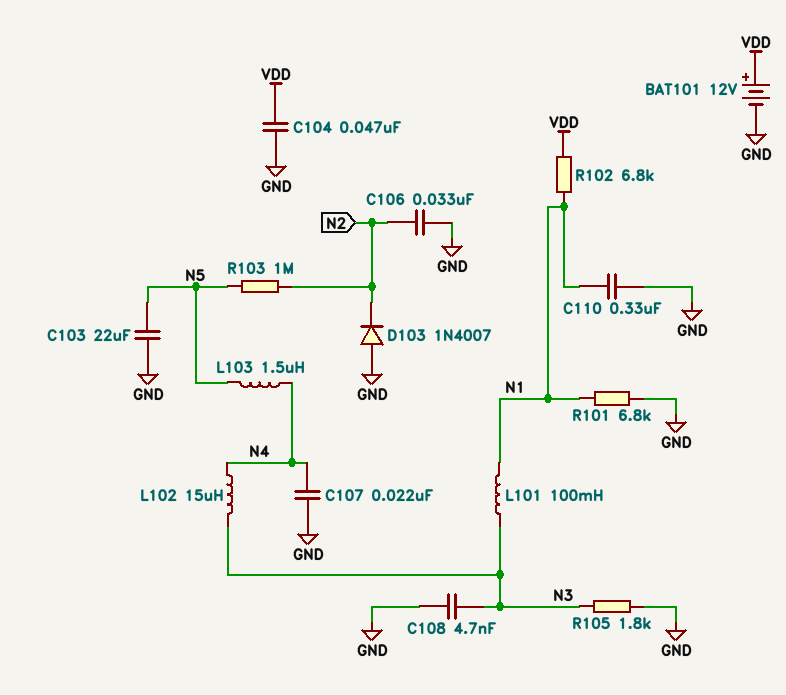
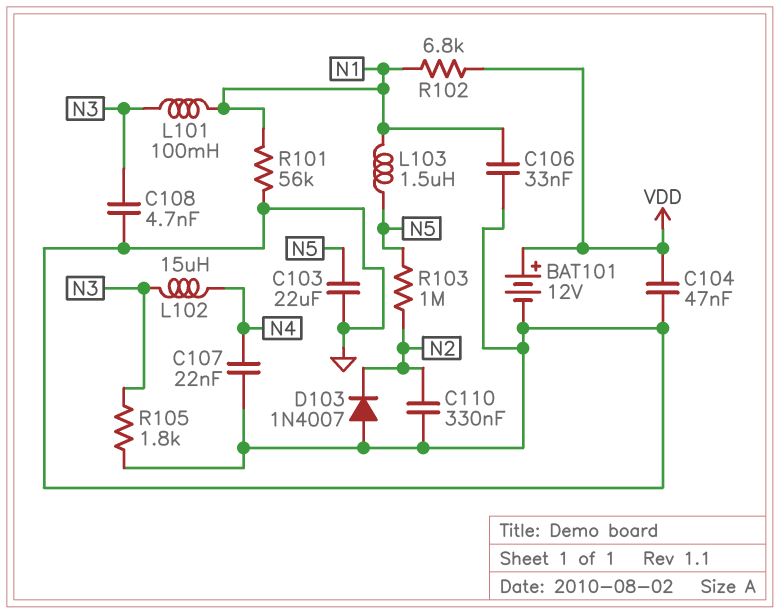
C106: 33nF (GND, N2) -> 33nF (GND, N1)
C110: 330nF (GND, N1) -> 330nF (GND, N2)
L103: 1.5uH (N4, N5) -> 1.5uH (N1, N5)
R101: 6.8k (GND, N1) -> 56k (GND, N1)

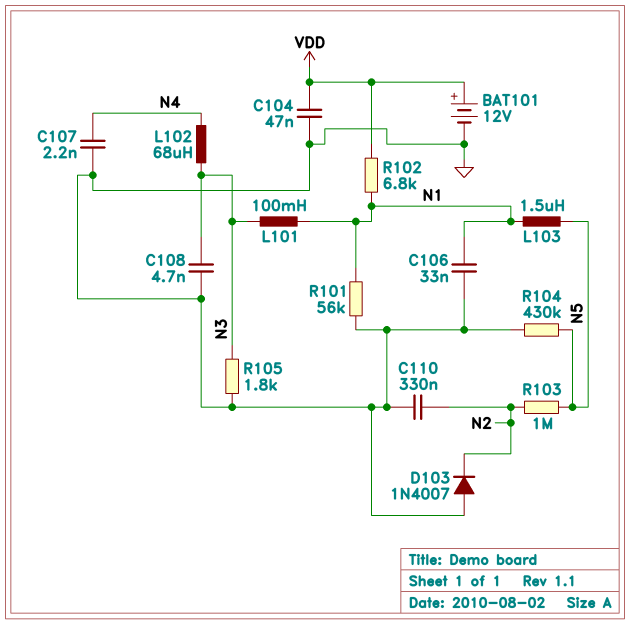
C103: 22uF (GND, N5) -> none
C107: 22nF (GND, N4) -> 2.2nF (GND, N4)
L102: 15uH (N3, N4) -> 68uH (N3, N4)
R104: none -> 430k (GND, N5)

